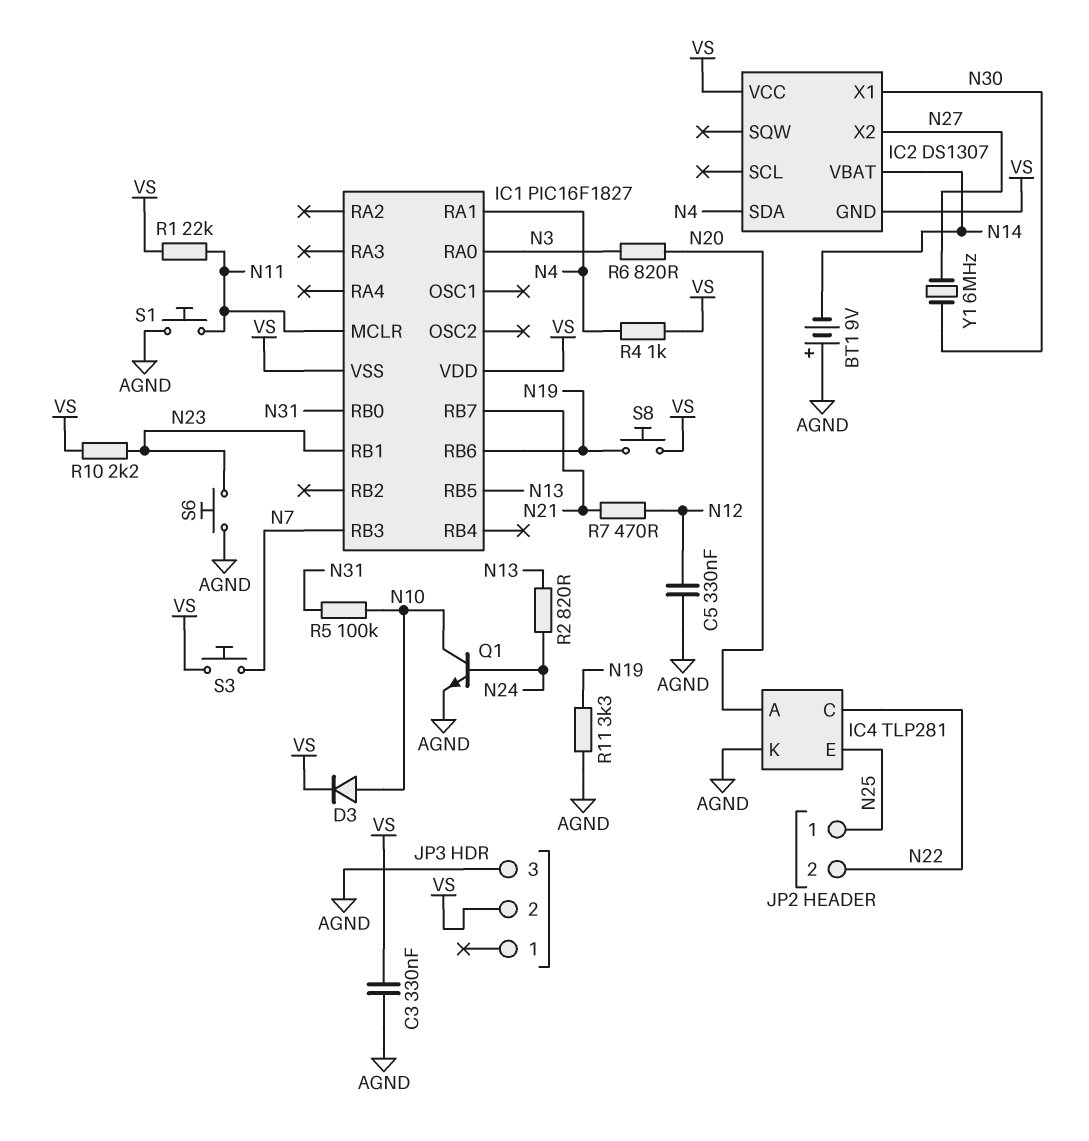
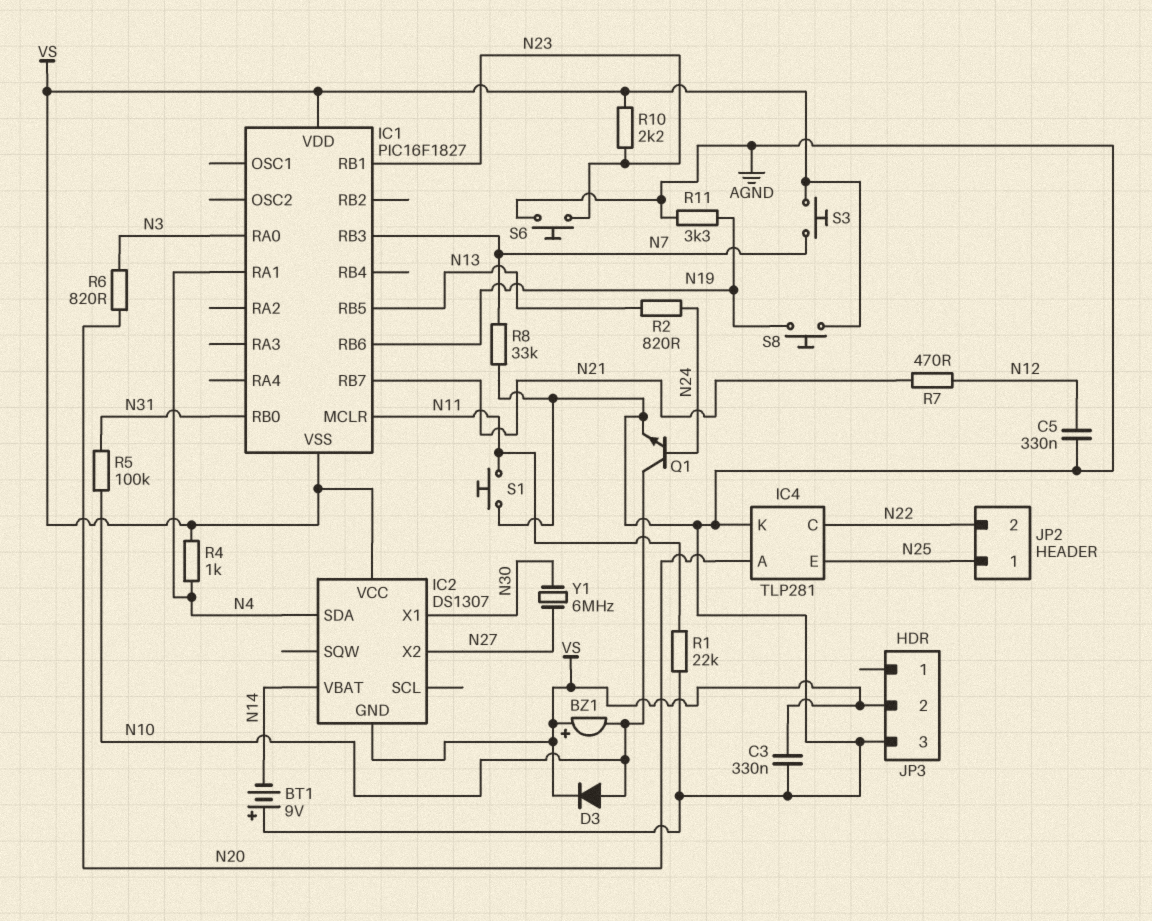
BZ1: none -> buzzer (plus VS, minus N10)
R1: 22k (N11, VS) -> 22k (AGND, N11)
R8: none -> 33k (AGND, N7)

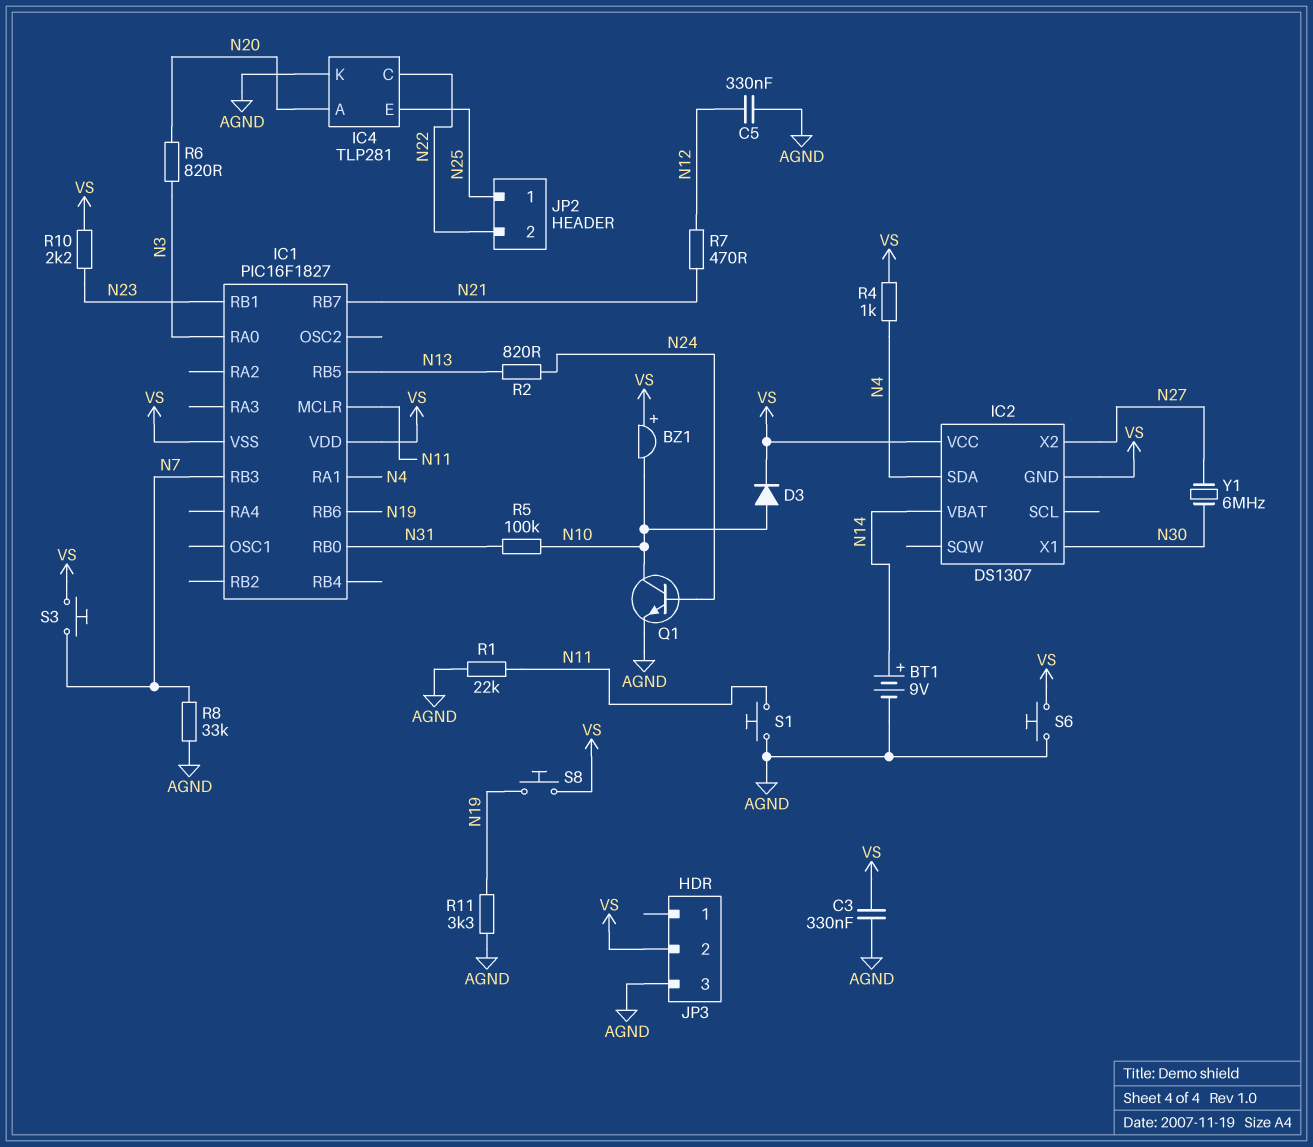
BT1: 9V (plus AGND, minus N14) -> 9V (plus N14, minus AGND)
S6: button (AGND, N23) -> button (AGND, VS)

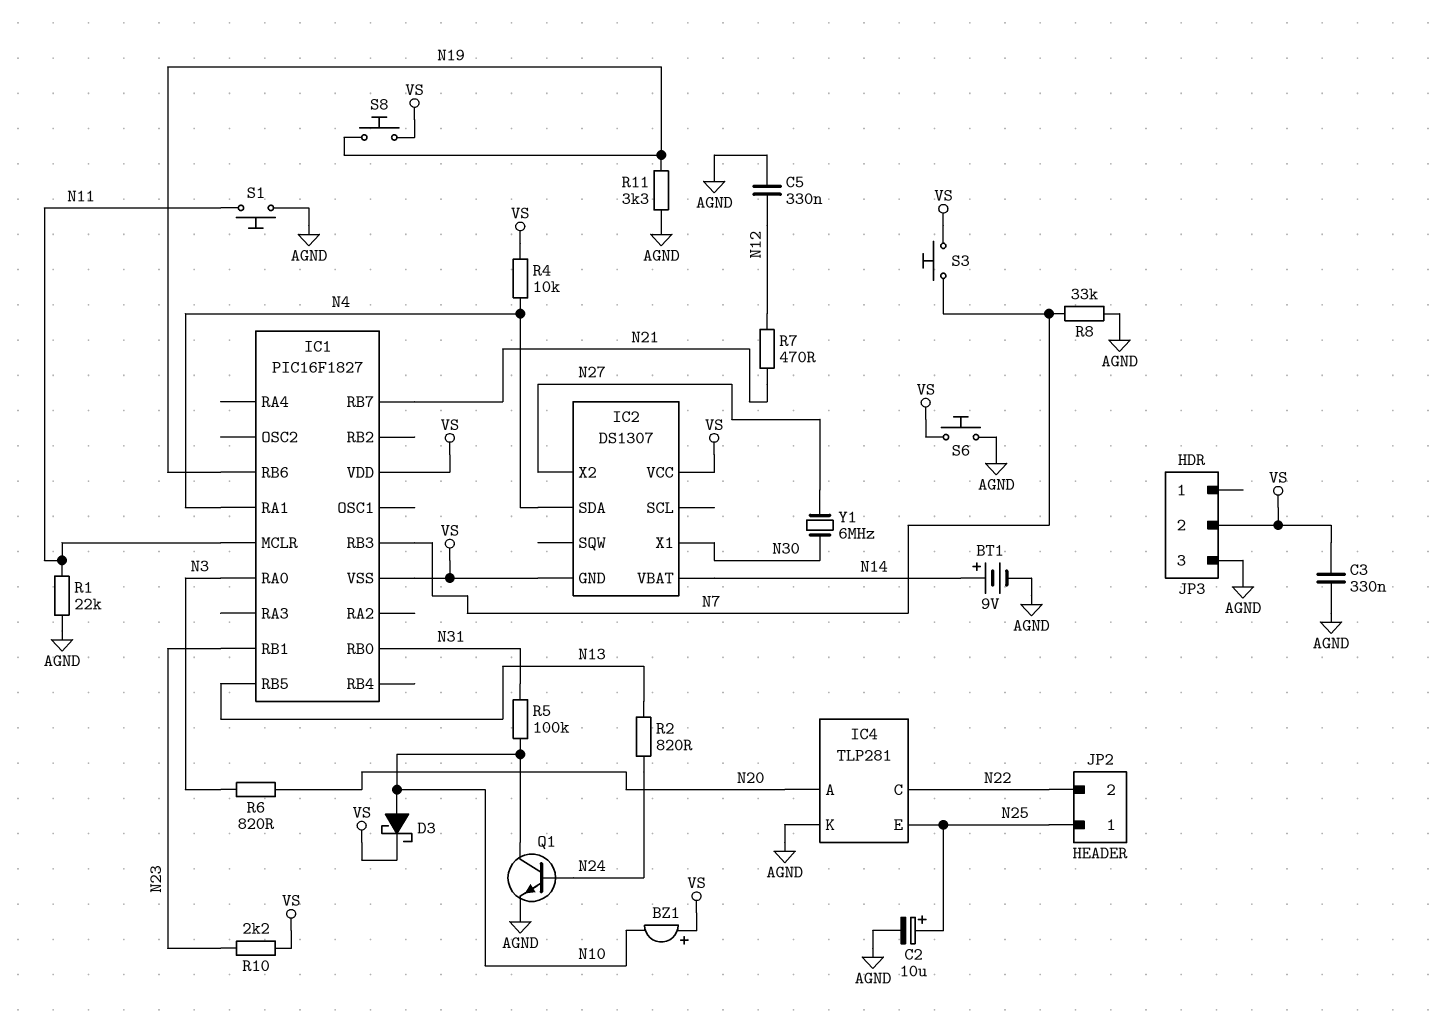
C2: none -> 10uF (plus N25, minus AGND)
D3: diode (A N10, K VS) -> schottky (A N10, K VS)
R4: 1k (N4, VS) -> 10k (N4, VS)

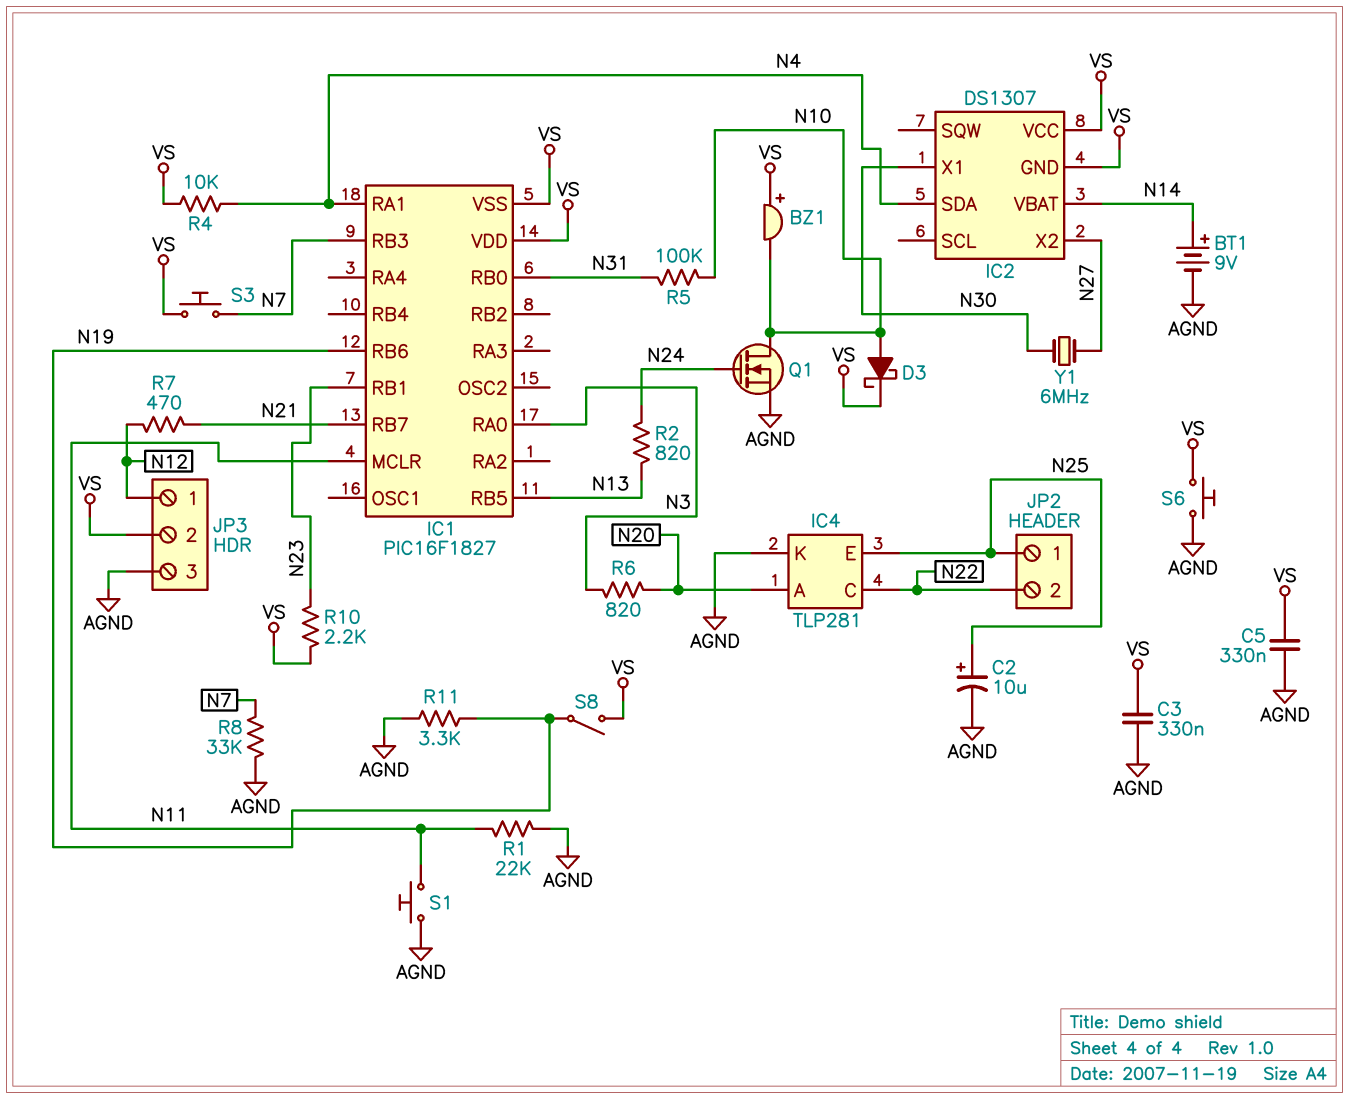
C5: 330nF (AGND, N12) -> 330nF (AGND, VS)
JP3 pin 1: none -> N12
Q1: NPN (B N24, C N10, E AGND) -> NMOS (G N24, D N10, S AGND)
S8: button (N19, VS) -> switch (N19, VS)

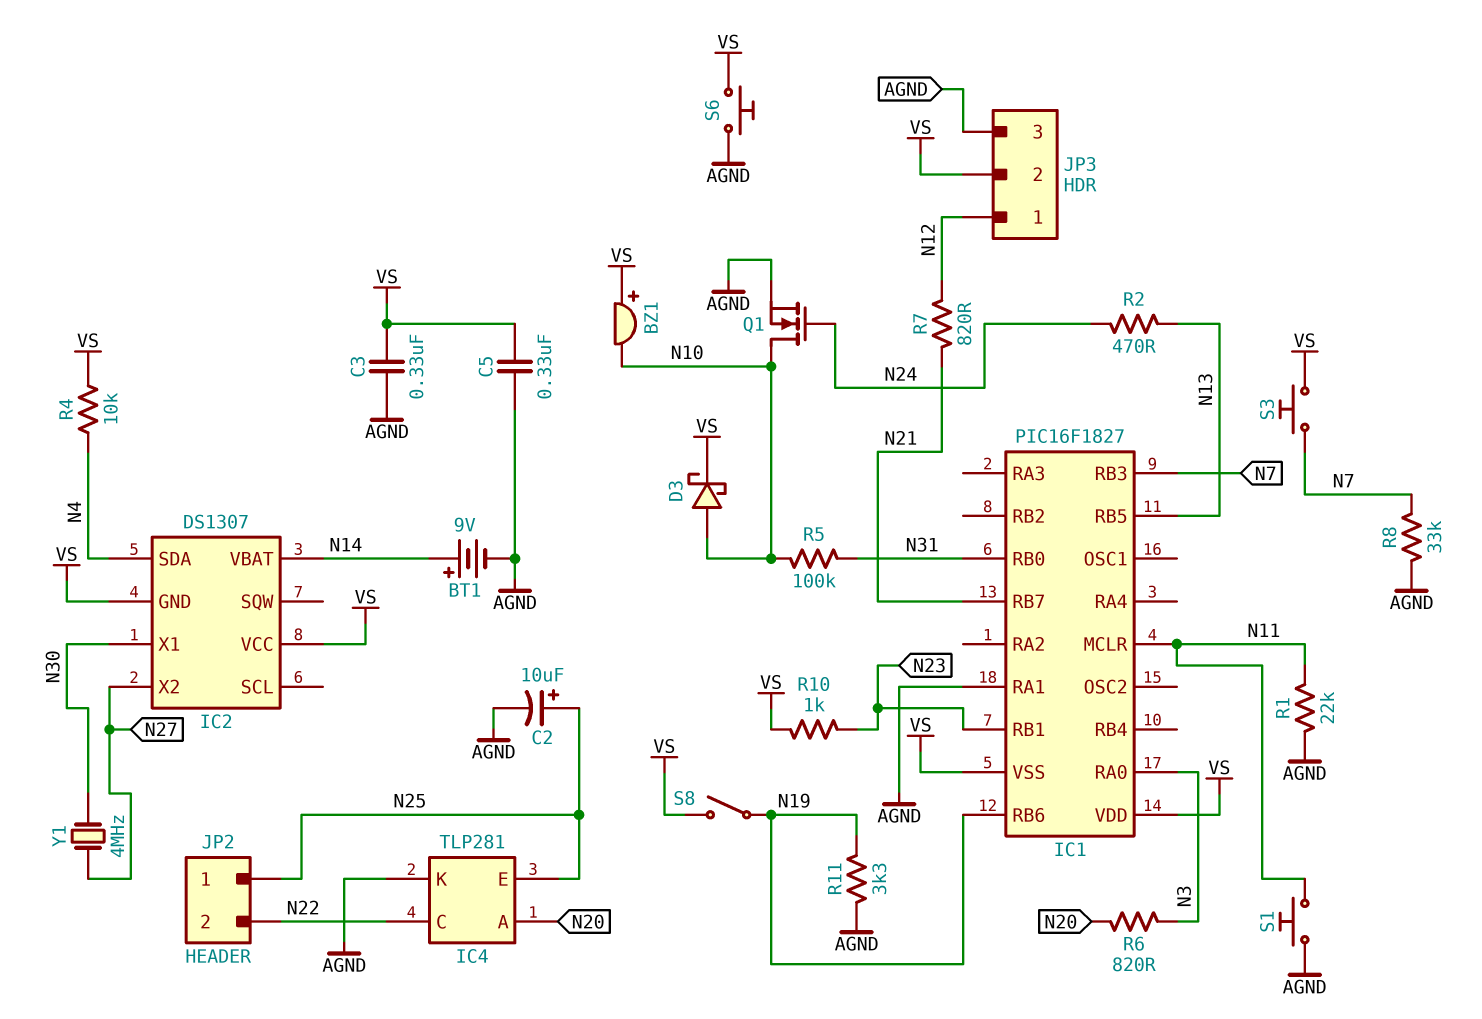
IC1 pin RA1: N4 -> AGND
R2: 820 (N13, N24) -> 470 (N13, N24)
R7: 470 (N12, N21) -> 820 (N12, N21)
R10: 2.2k (N23, VS) -> 1k (N23, VS)
Y1: 6MHz (N27, N30) -> 4MHz (N27, N30)

